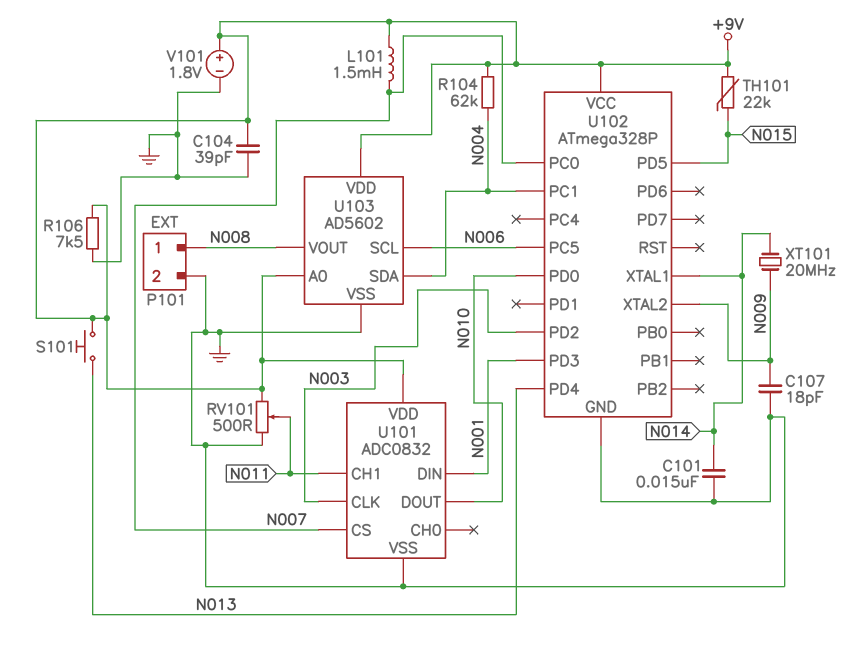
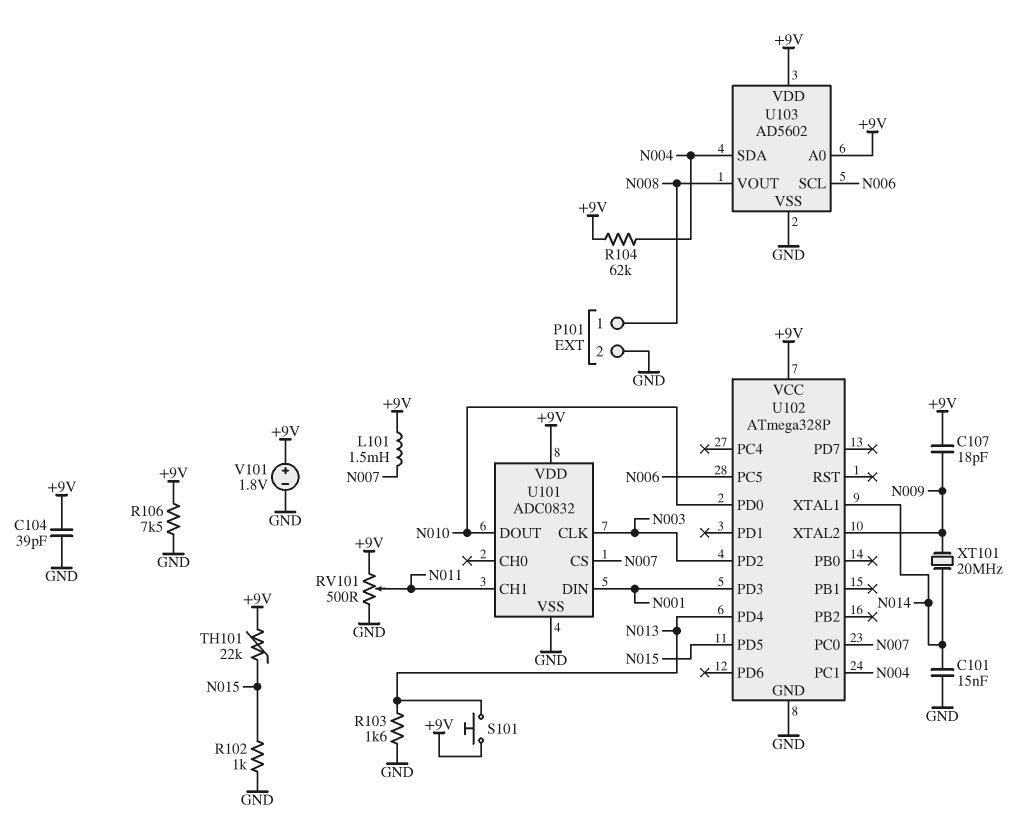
C107: 18pF (GND, N009) -> 18pF (+9V, N009)
R102: none -> 1k (GND, N015)
R103: none -> 1.6k (GND, N013)

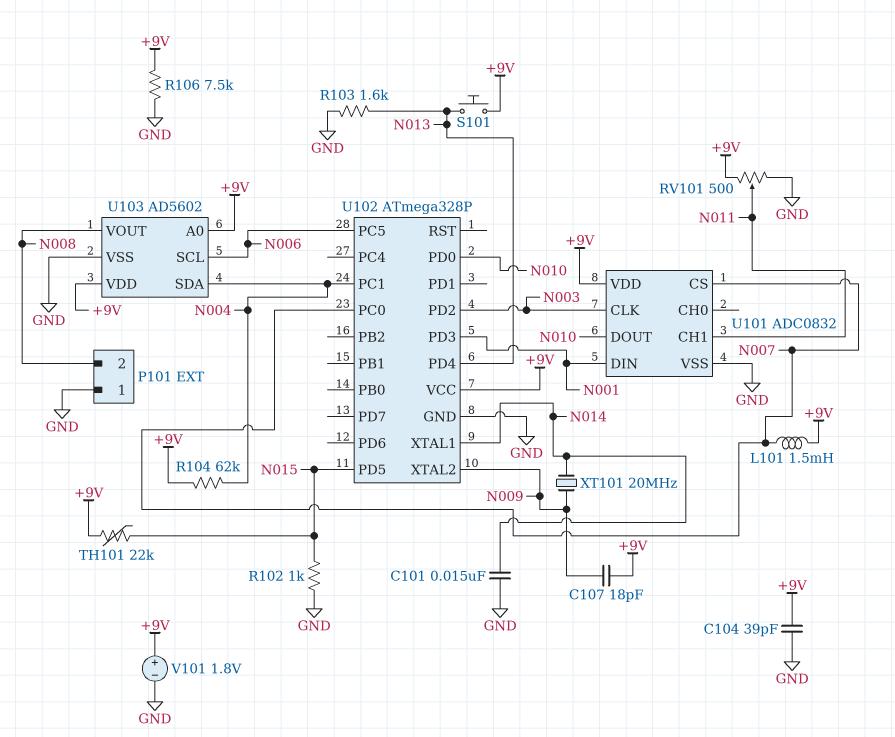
P101 pin 1: N008 -> GND
P101 pin 2: GND -> N008

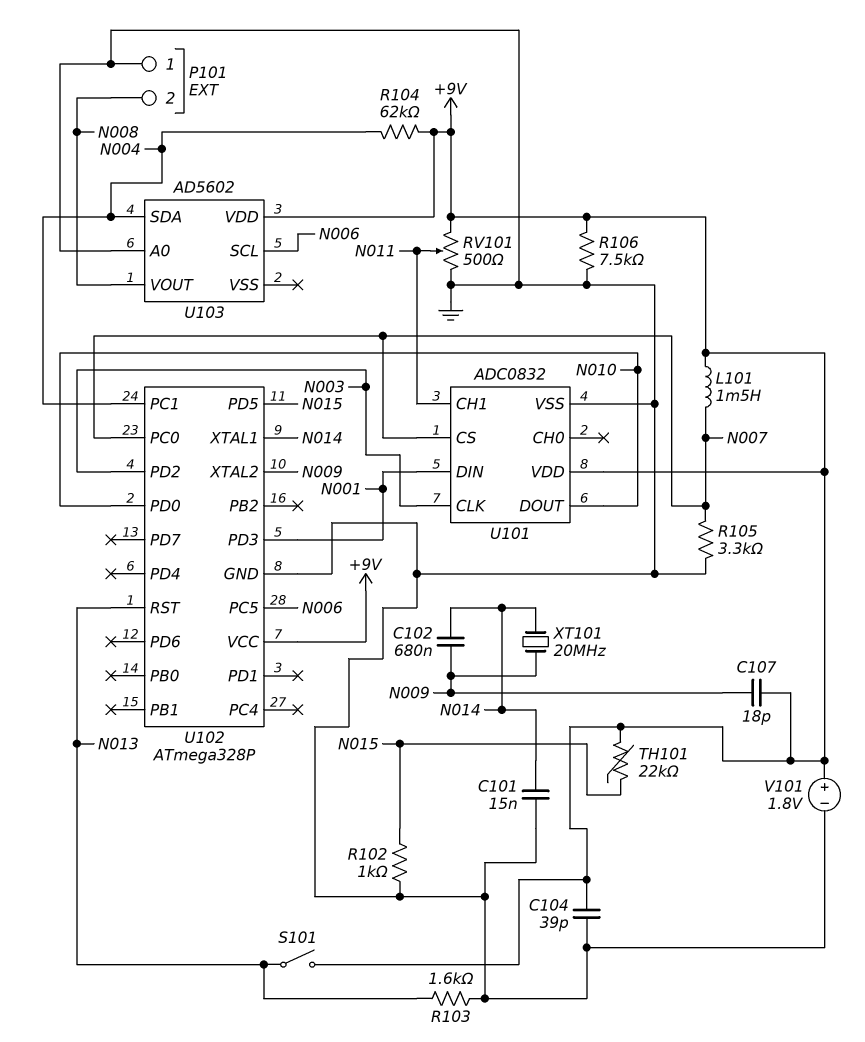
C102: none -> 680nF (N009, N014)
R105: none -> 3.3k (GND, N007)
S101: button (+9V, N013) -> switch (+9V, N013)
U102 pin PD4: N013 -> none
U102 pin RST: none -> N013
U103 pin A0: +9V -> GND
U103 pin VSS: GND -> none

